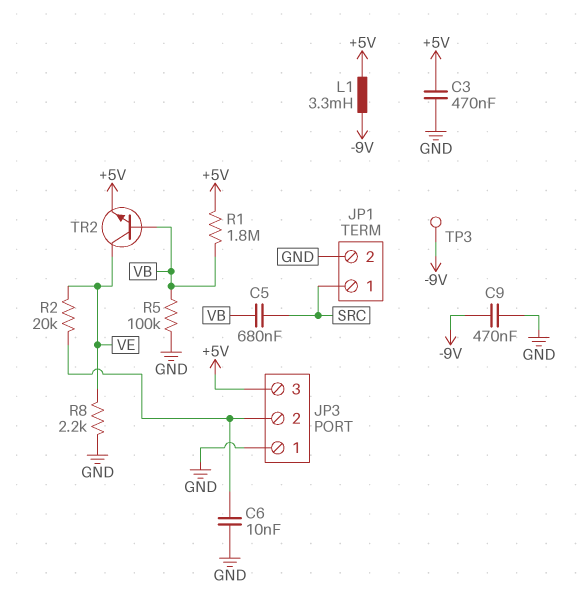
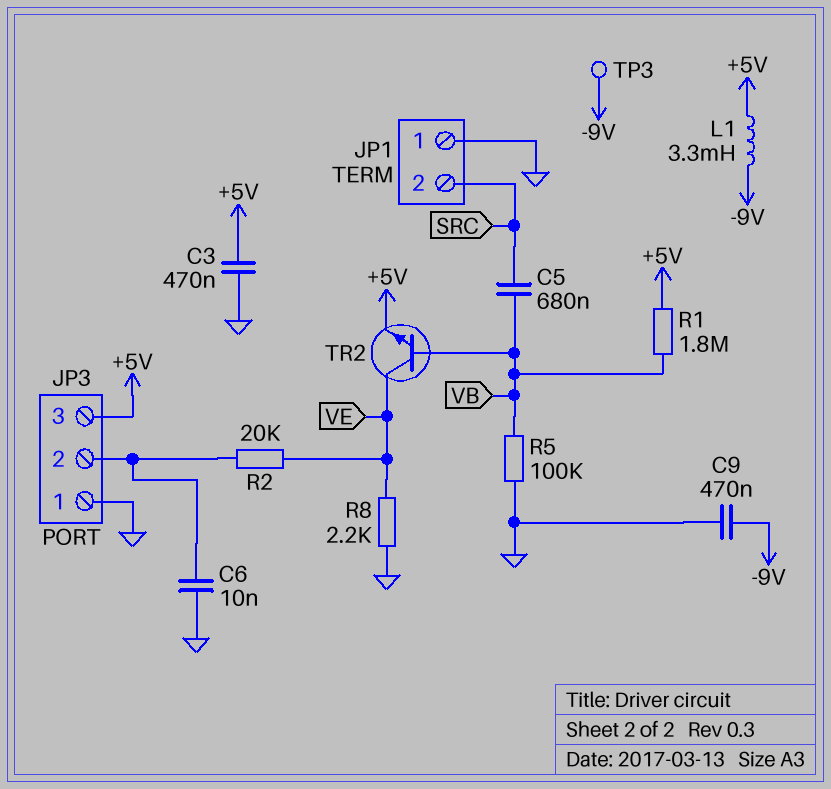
JP1 pin 1: SRC -> GND
JP1 pin 2: GND -> SRC

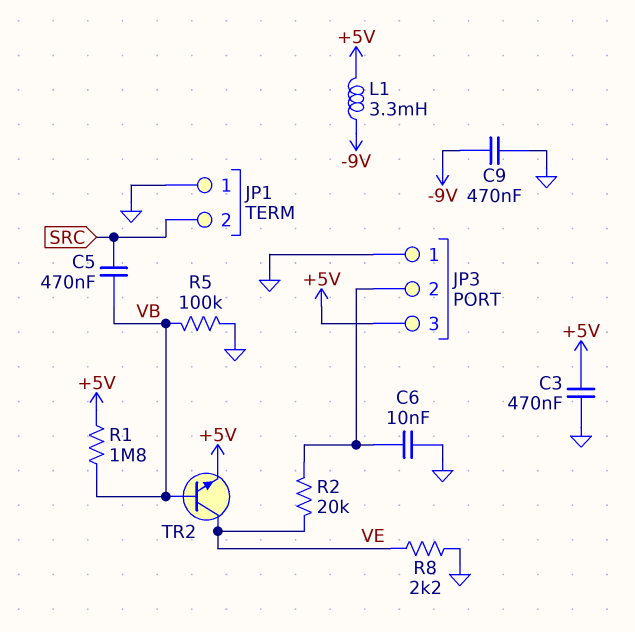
C5: 680nF (SRC, VB) -> 470nF (SRC, VB)
TP3: test point (-9V) -> none

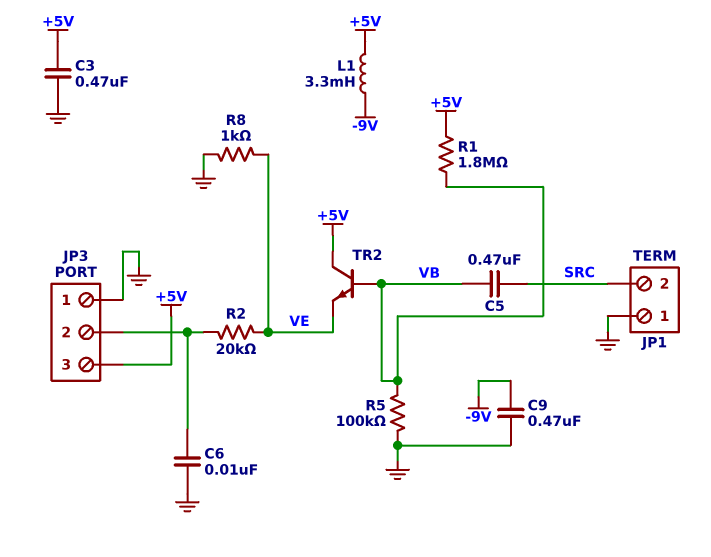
R8: 2.2k (GND, VE) -> 1k (GND, VE)
TR2: NPN (B VB, C VE, E +5V) -> NPN (B VB, C +5V, E VE)

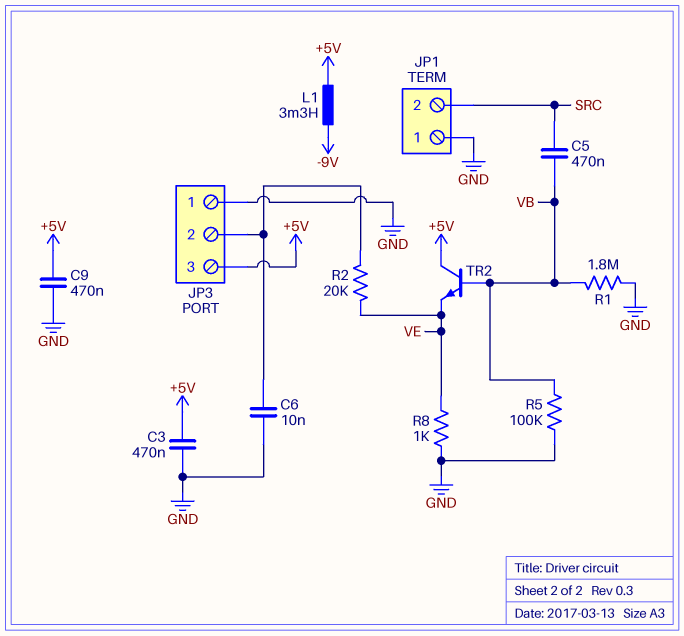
C9: 470nF (-9V, GND) -> 470nF (+5V, GND)
R1: 1.8M (+5V, VB) -> 1.8M (GND, VB)

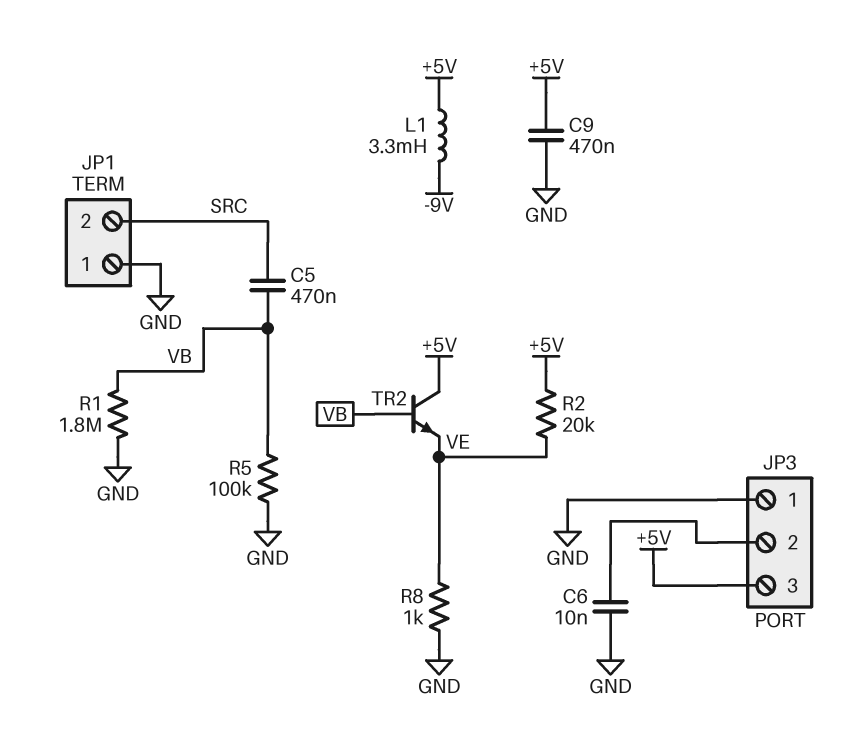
C3: 470nF (+5V, GND) -> none
R2: 20k (JP3/2, VE) -> 20k (+5V, VE)

